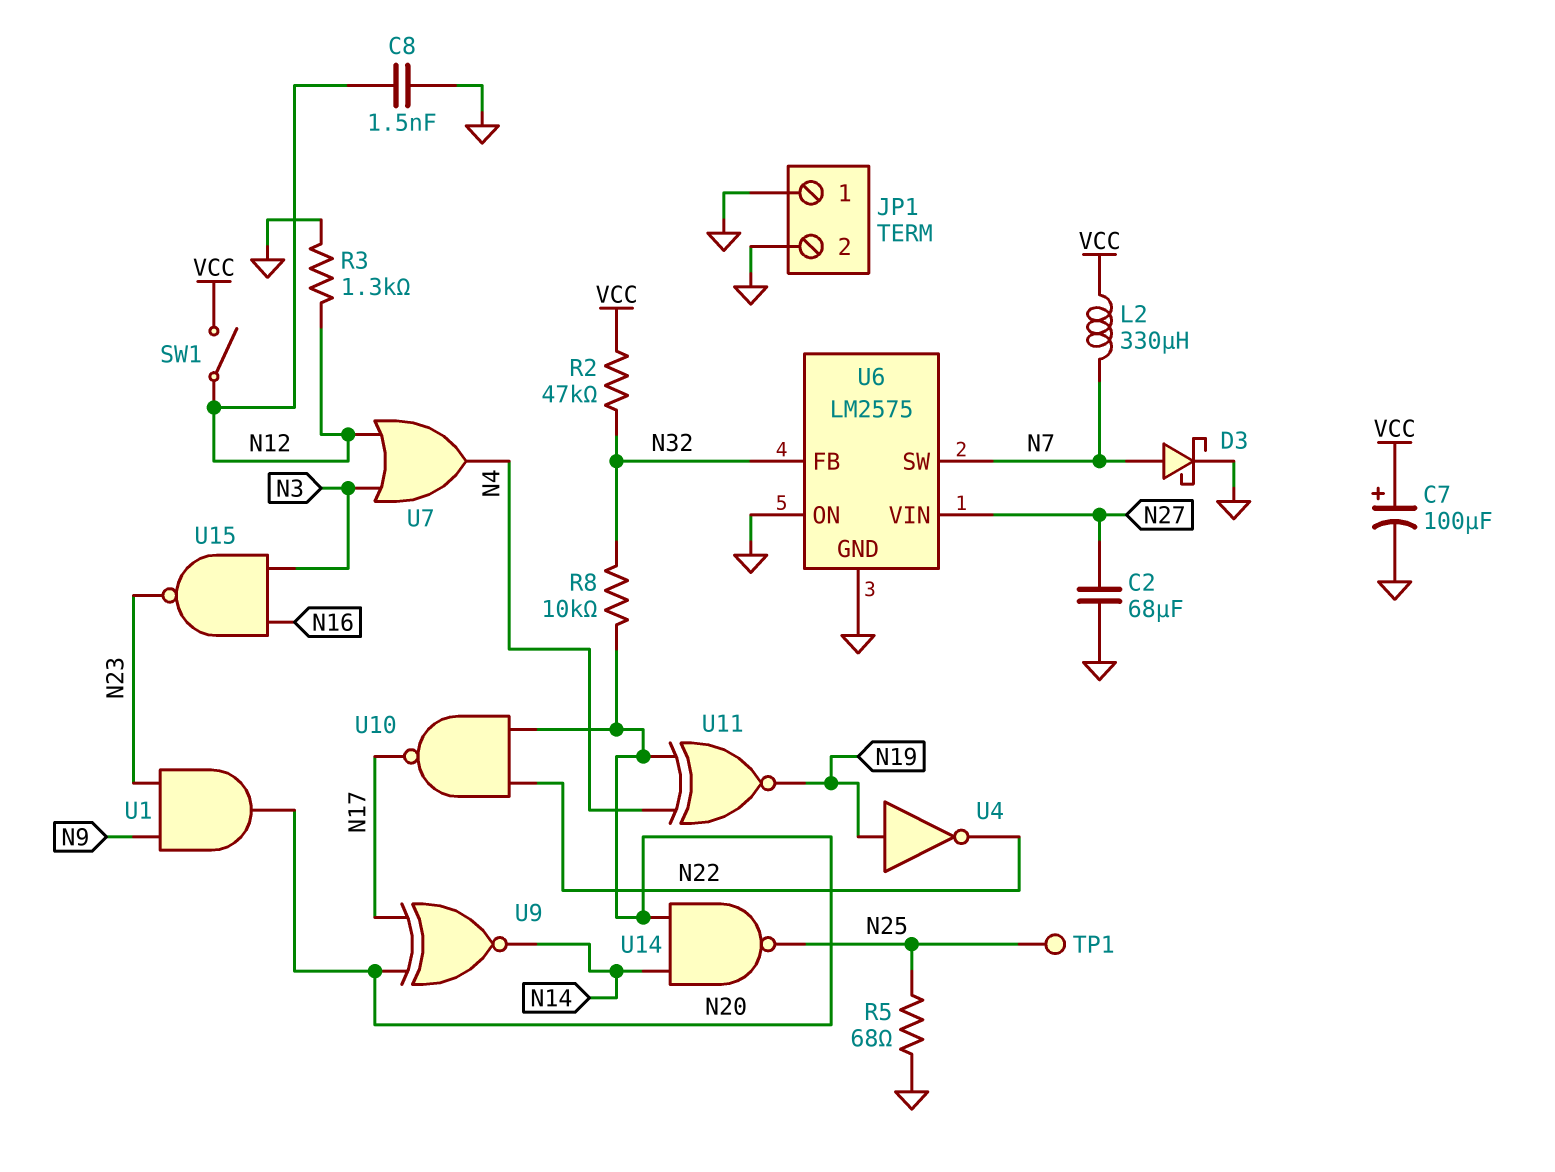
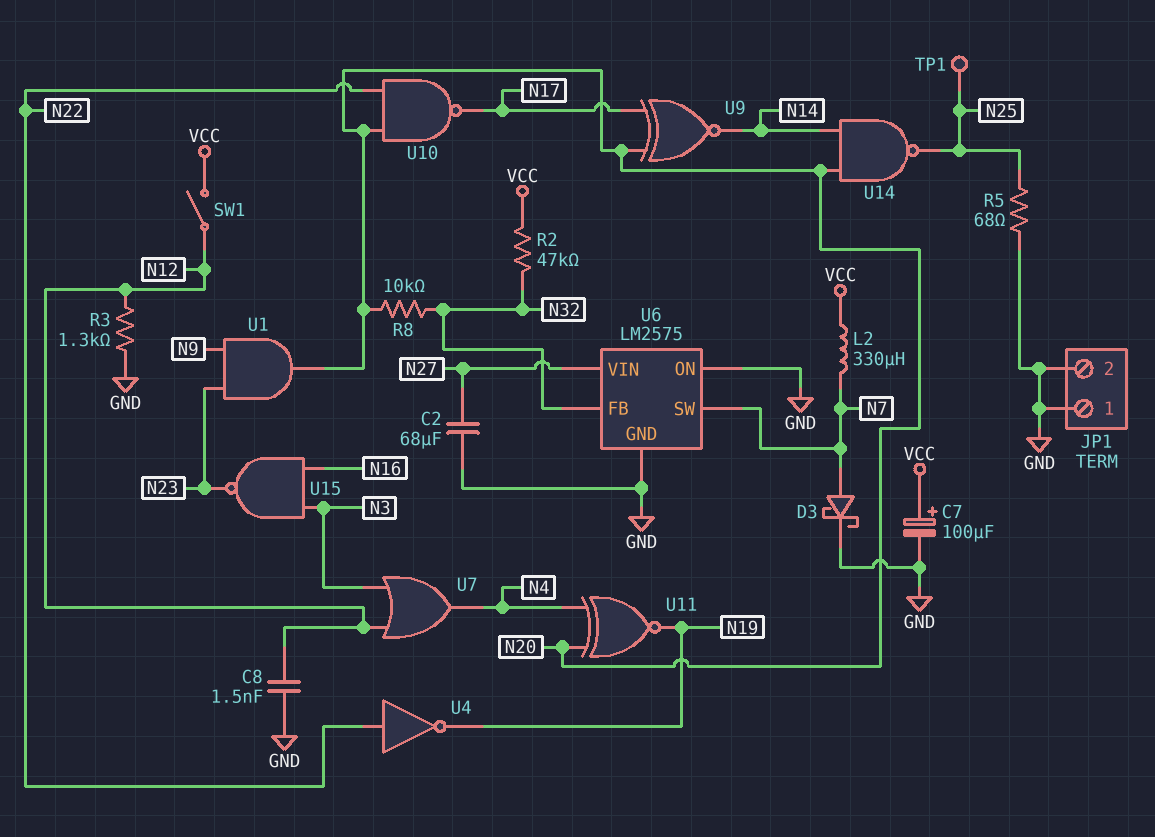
U4: NOT (in N19, out N22) -> NOT (in N22, out N19)

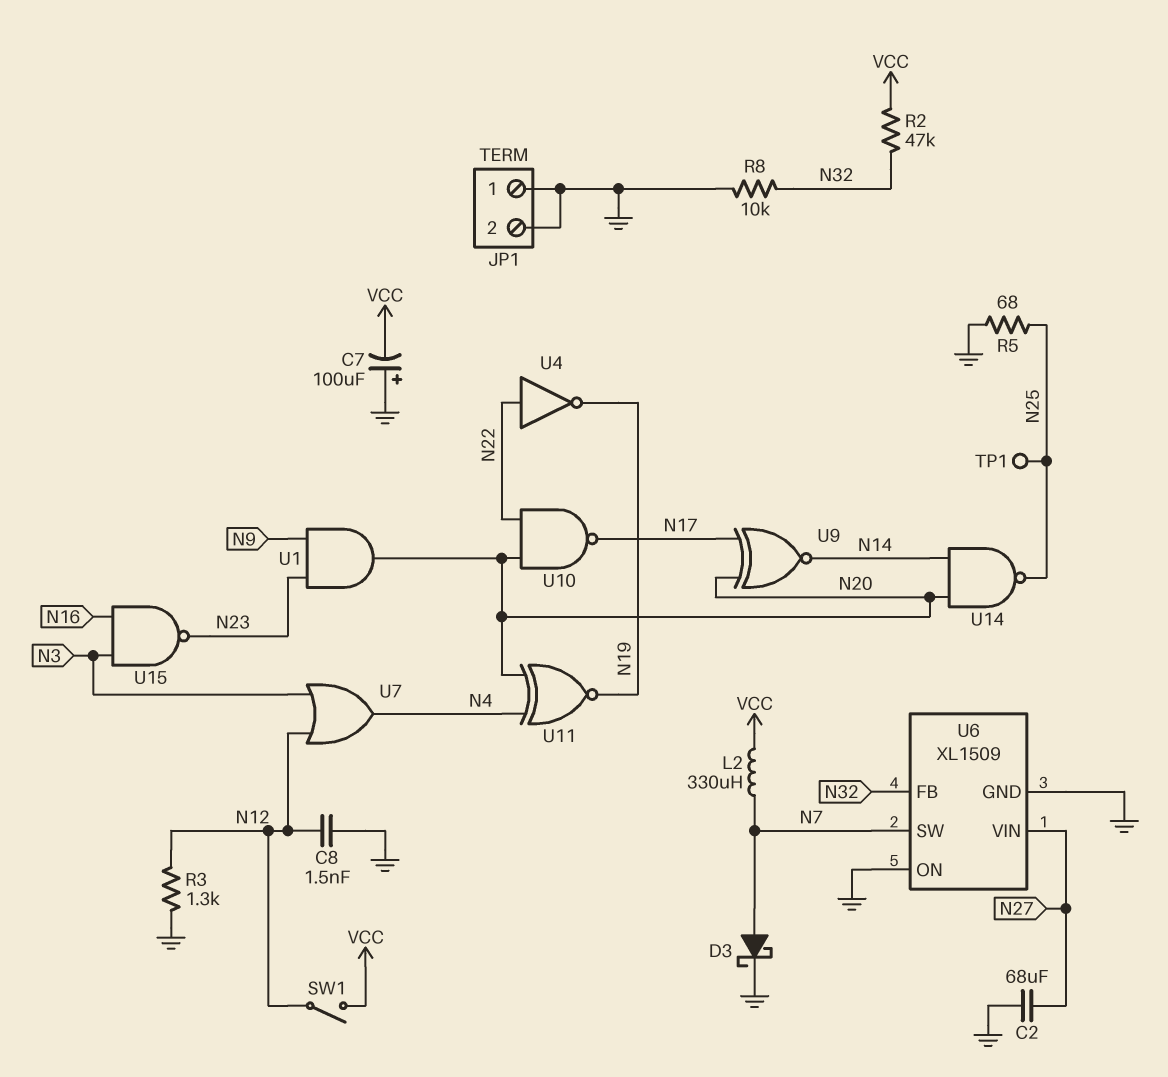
C7: 100uF (plus VCC, minus GND) -> 100uF (plus GND, minus VCC)
R8: 10k (N20, N32) -> 10k (GND, N32)
U6: LM2575 -> XL1509

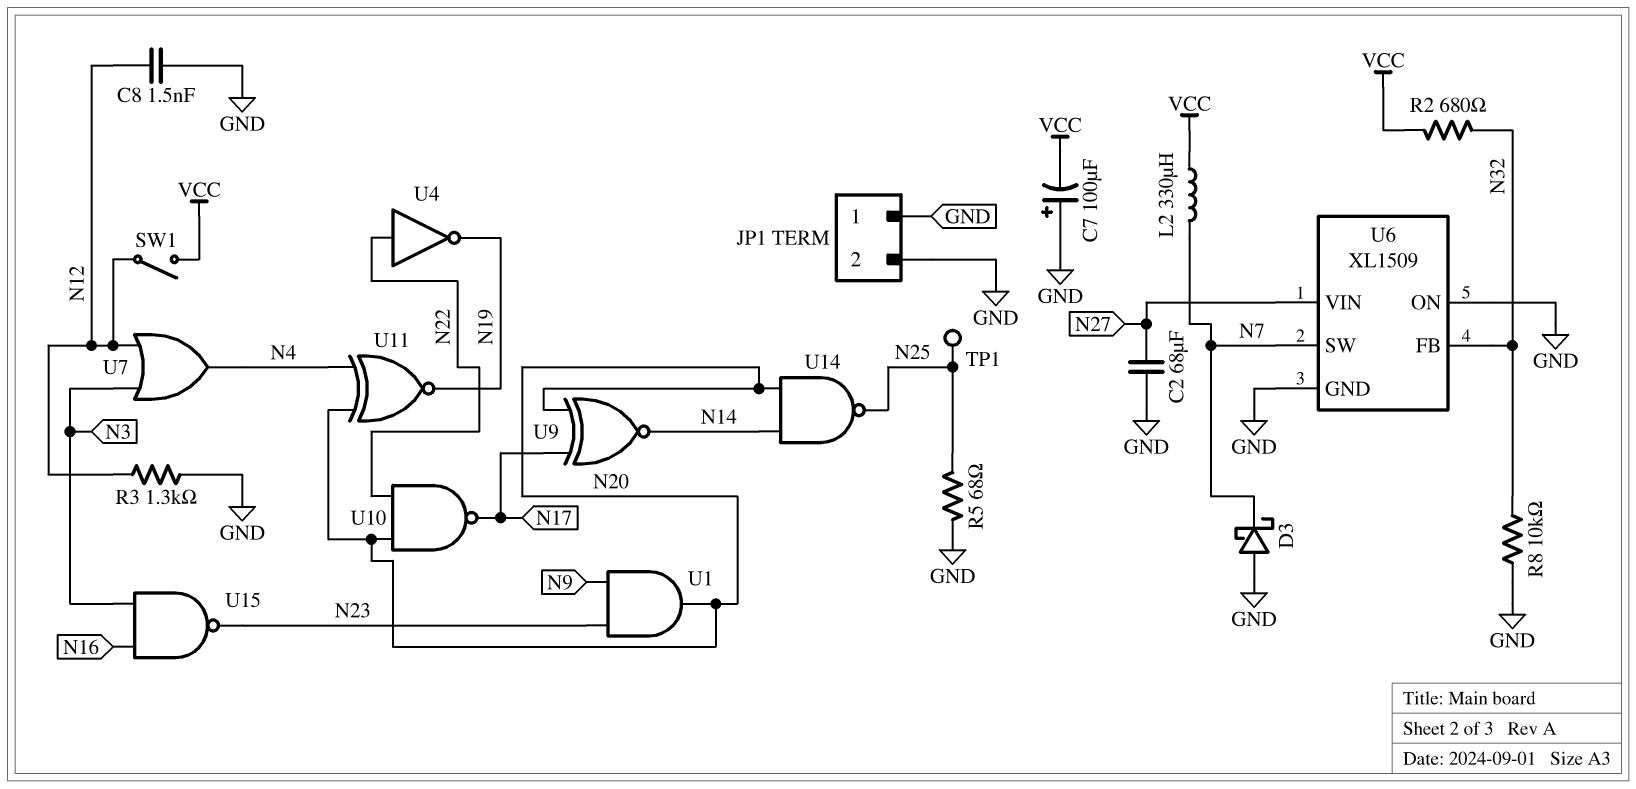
D3: schottky (A N7, K GND) -> schottky (A GND, K N7)
R2: 47k (N32, VCC) -> 680 (N32, VCC)

